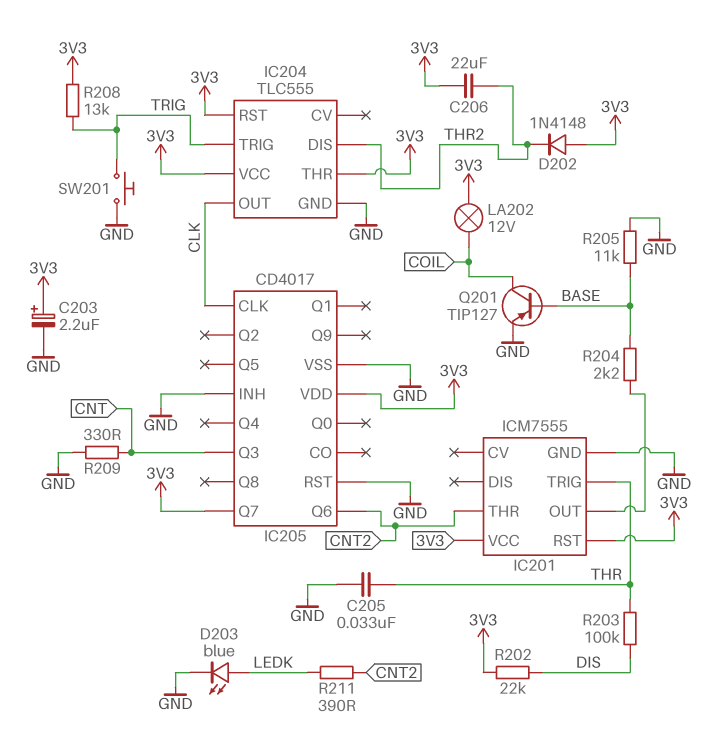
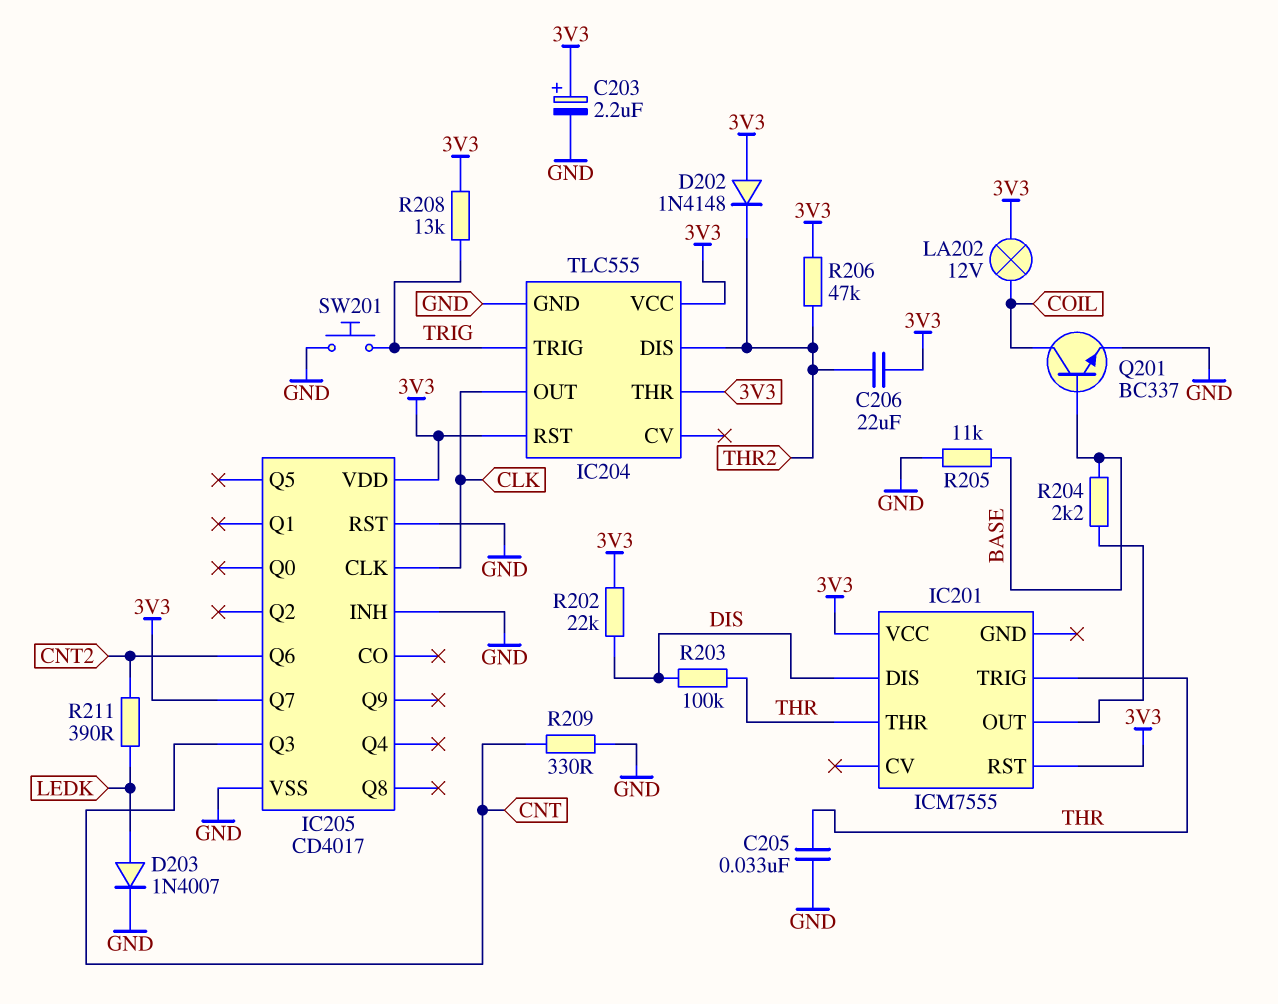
D203: LED blue (A LEDK, K GND) -> diode 1N4007 (A LEDK, K GND)
IC201 pin DIS: none -> DIS
IC201 pin GND: GND -> none
IC201 pin THR: CNT2 -> THR
Q201: PNP TIP127 (B BASE, C COIL, E GND) -> NPN BC337 (B BASE, C COIL, E GND)
R206: none -> 47k (3V3, THR2)

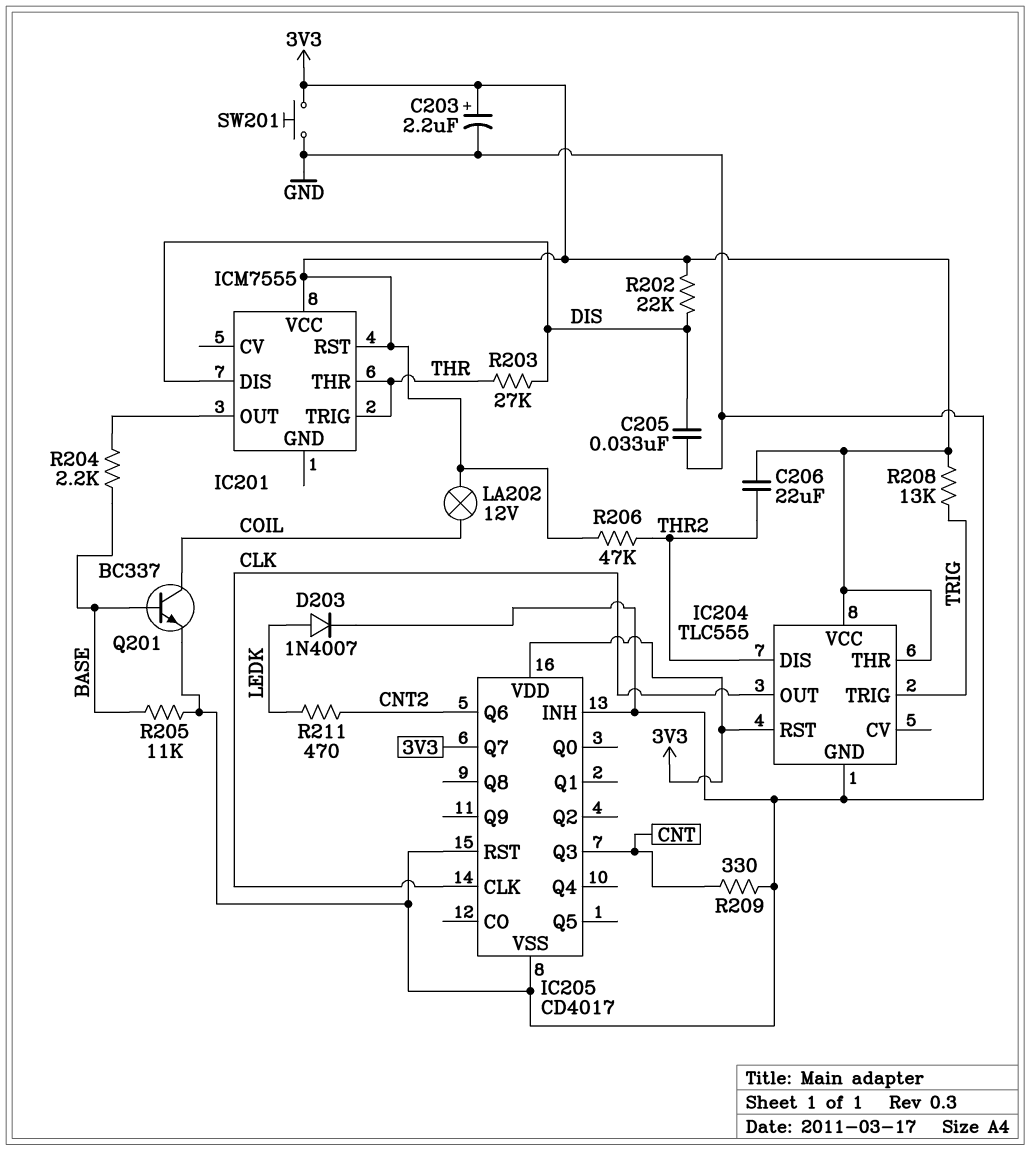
C205: 33nF (GND, THR) -> 33nF (DIS, GND)
D202: diode 1N4148 (A 3V3, K THR2) -> none
R203: 100k (DIS, THR) -> 27k (DIS, THR)
R211: 390 (CNT2, LEDK) -> 470 (CNT2, LEDK)
SW201: button (GND, TRIG) -> button (3V3, GND)

